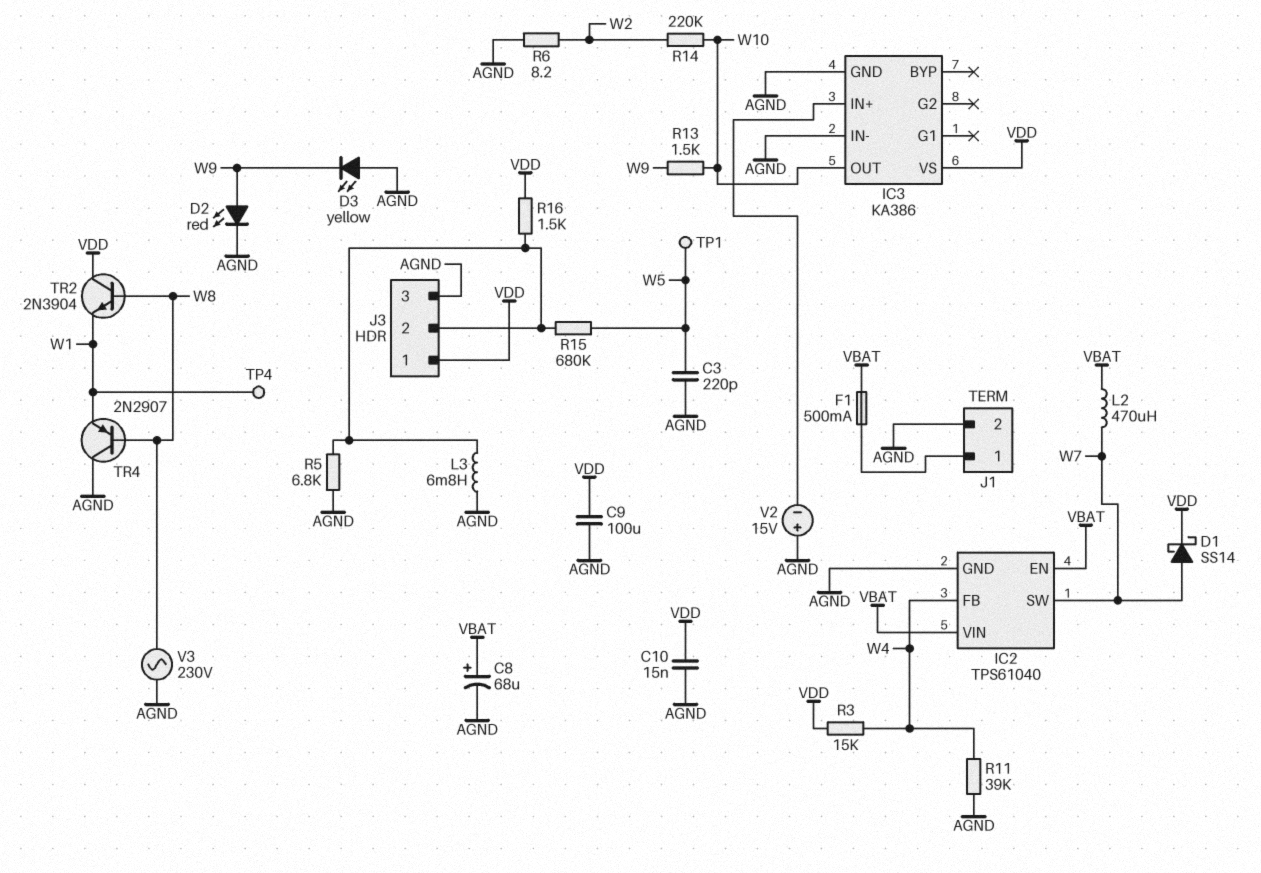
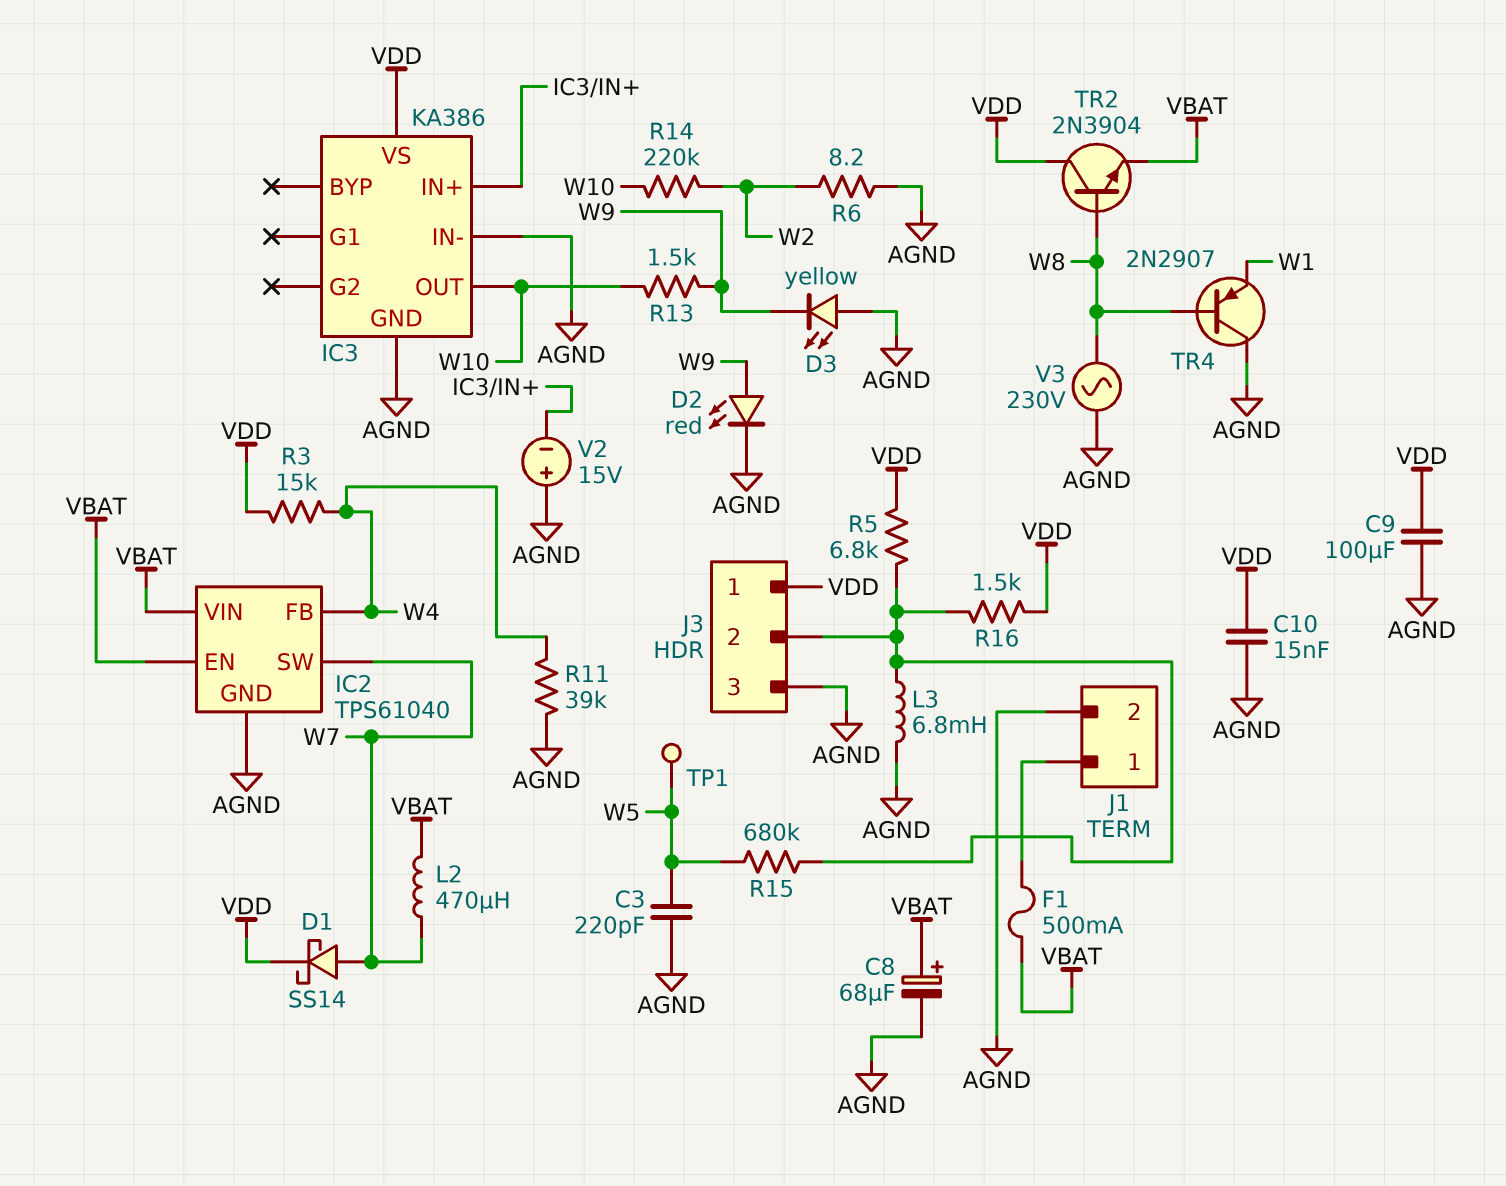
R5: 6.8k (AGND, J3/2) -> 6.8k (J3/2, VDD)
TP4: test point (W1) -> none
TR2: NPN 2N3904 (B W8, C VDD, E W1) -> NPN 2N3904 (B W8, C VDD, E VBAT)

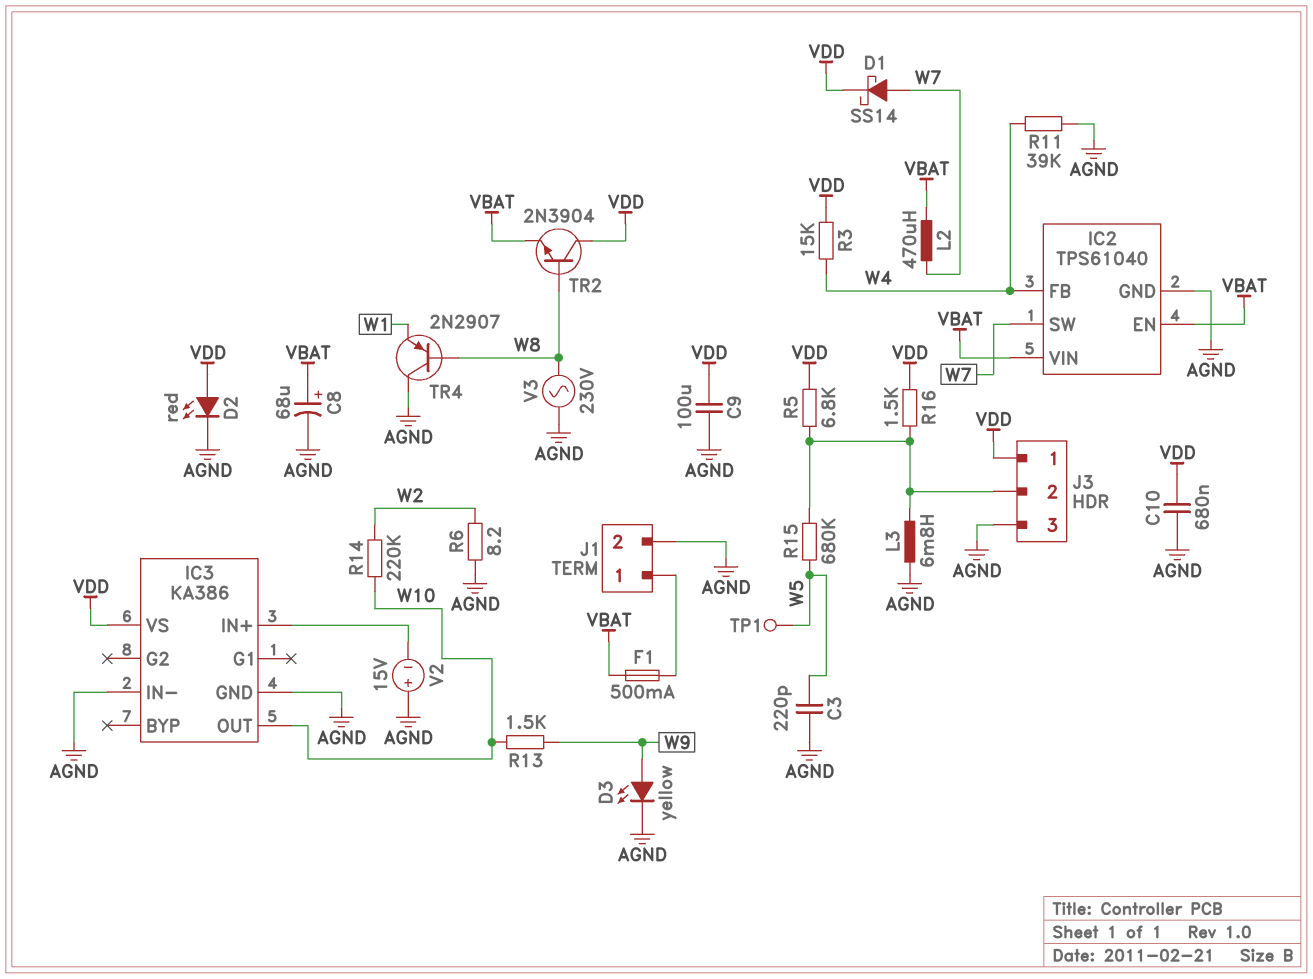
C10: 15nF (AGND, VDD) -> 680nF (AGND, VDD)
D2: LED red (A W9, K AGND) -> LED red (A VDD, K AGND)
D3: LED yellow (A AGND, K W9) -> LED yellow (A W9, K AGND)

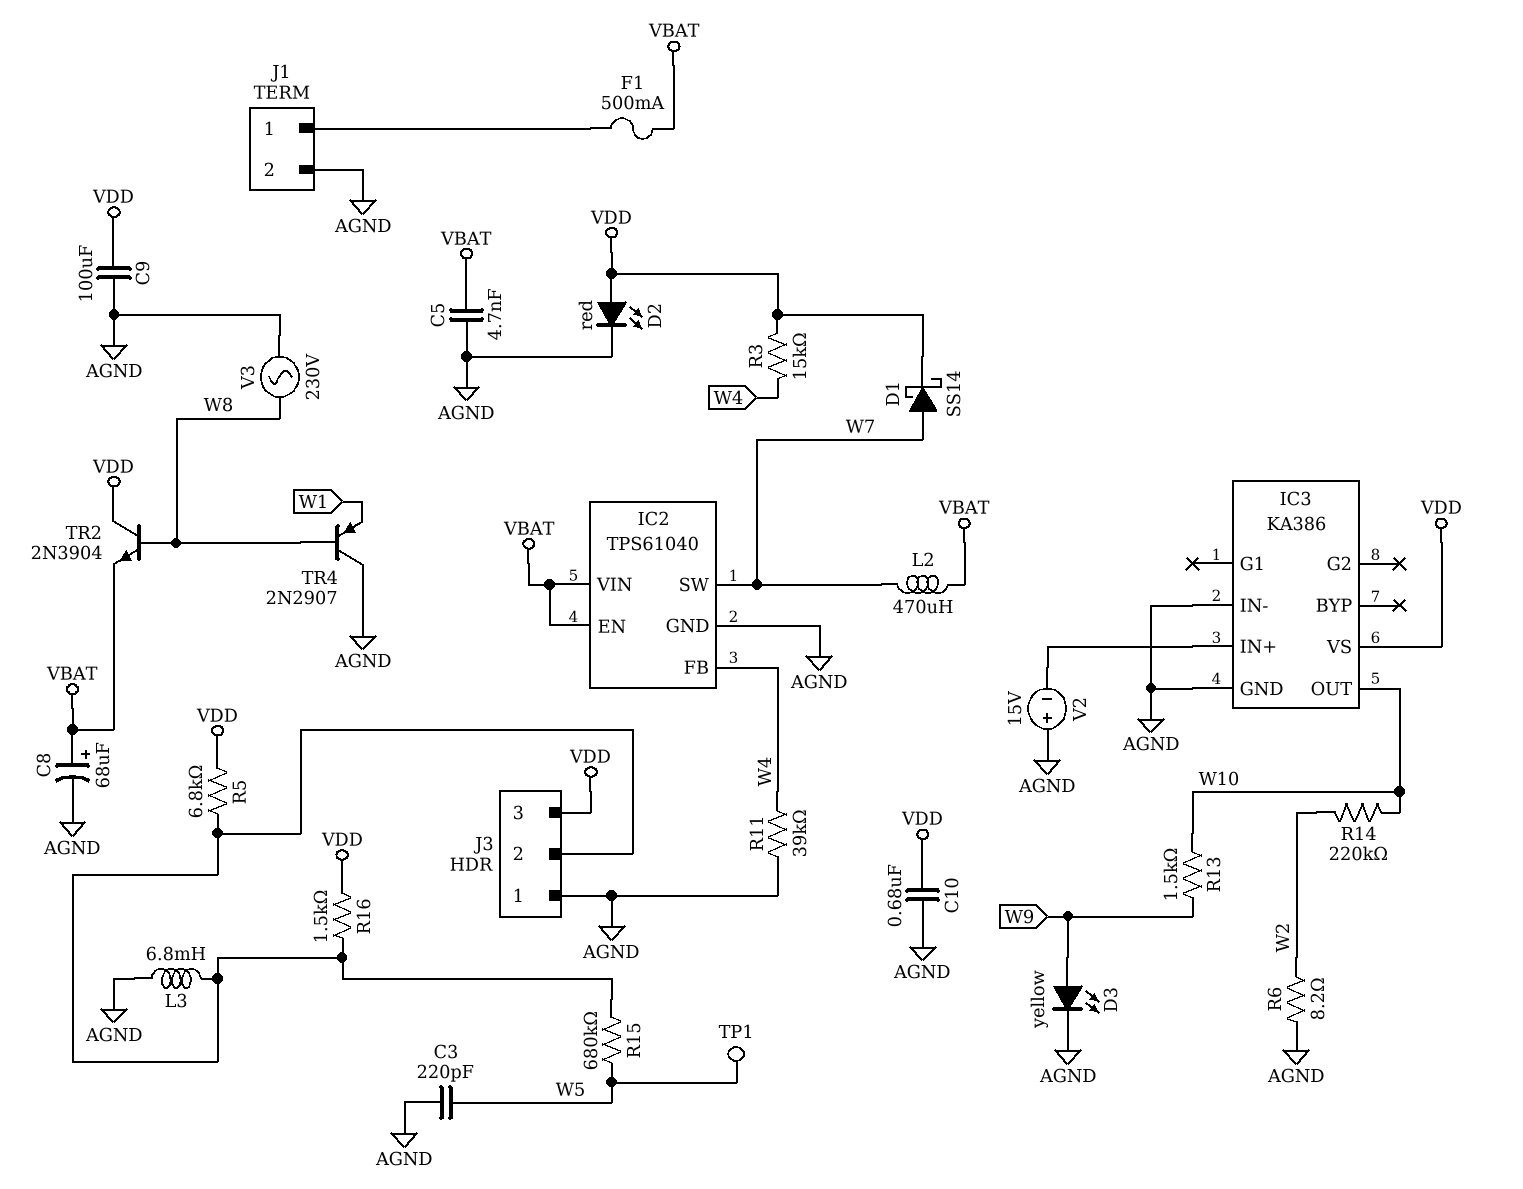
C5: none -> 4.7nF (AGND, VBAT)
J3 pin 1: VDD -> AGND
J3 pin 3: AGND -> VDD

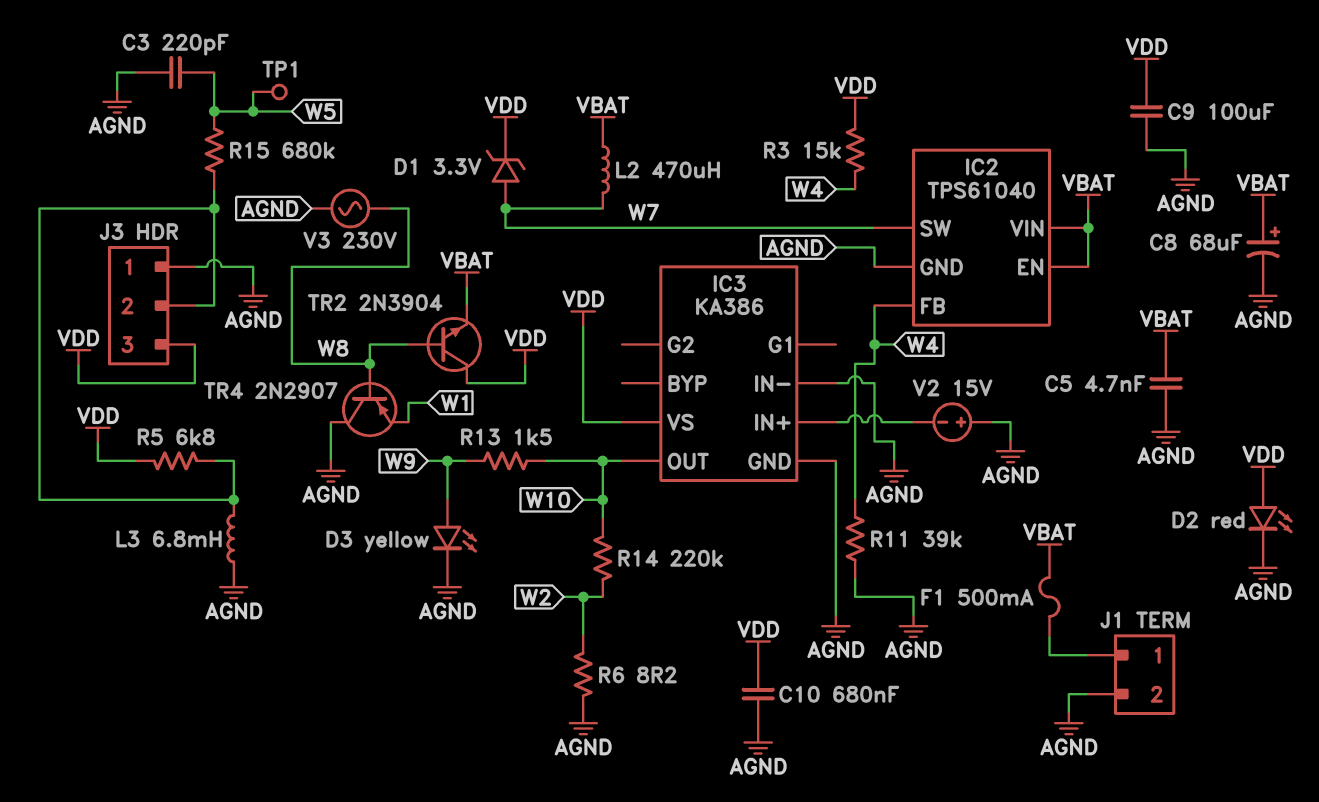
D1: schottky SS14 (A W7, K VDD) -> zener 3.3V (A W7, K VDD)
R16: 1.5k (J3/2, VDD) -> none

